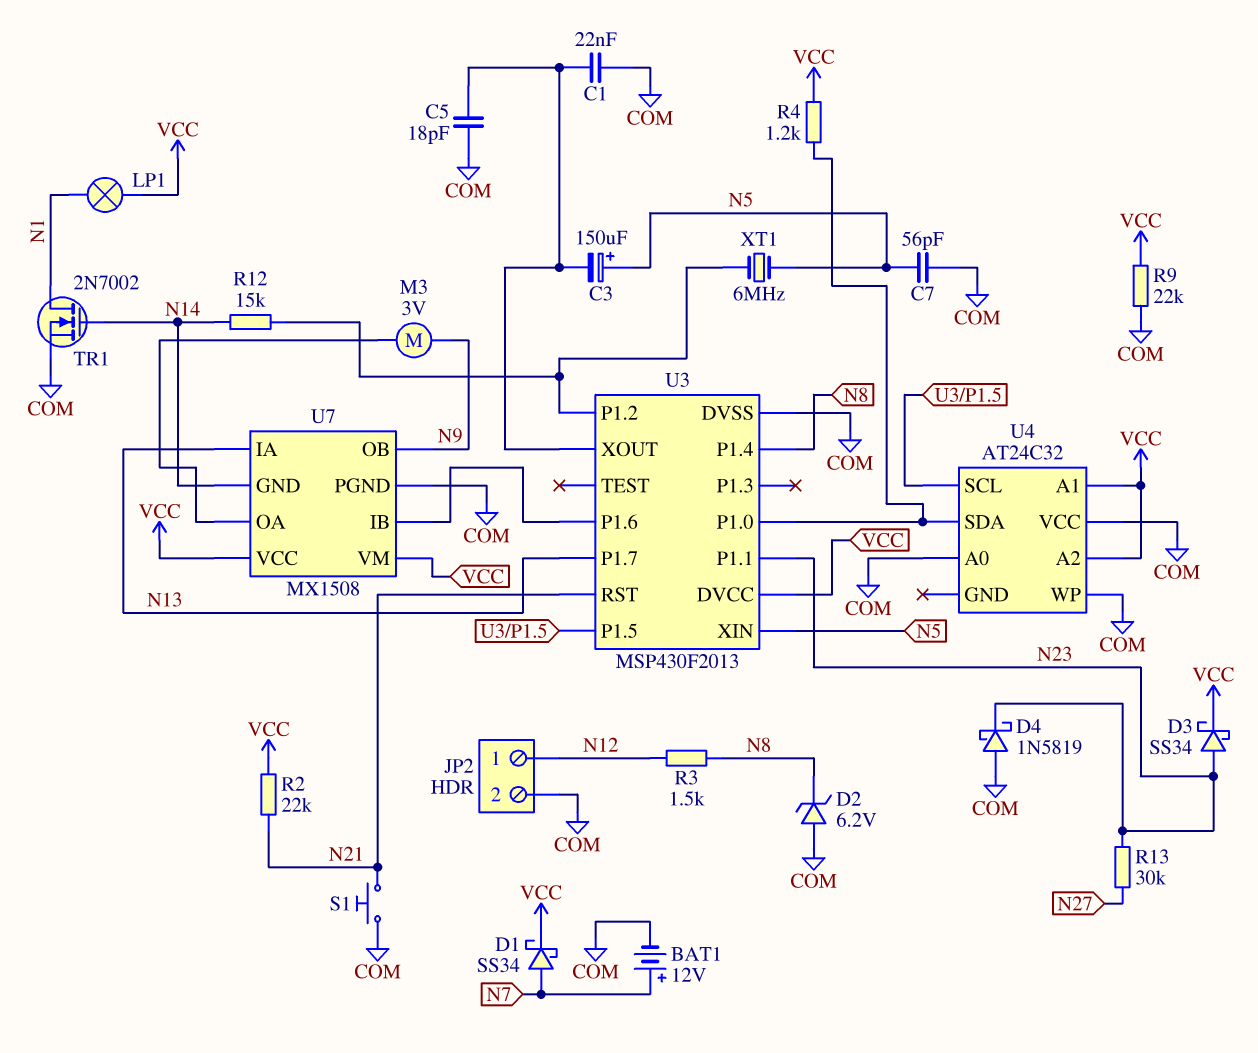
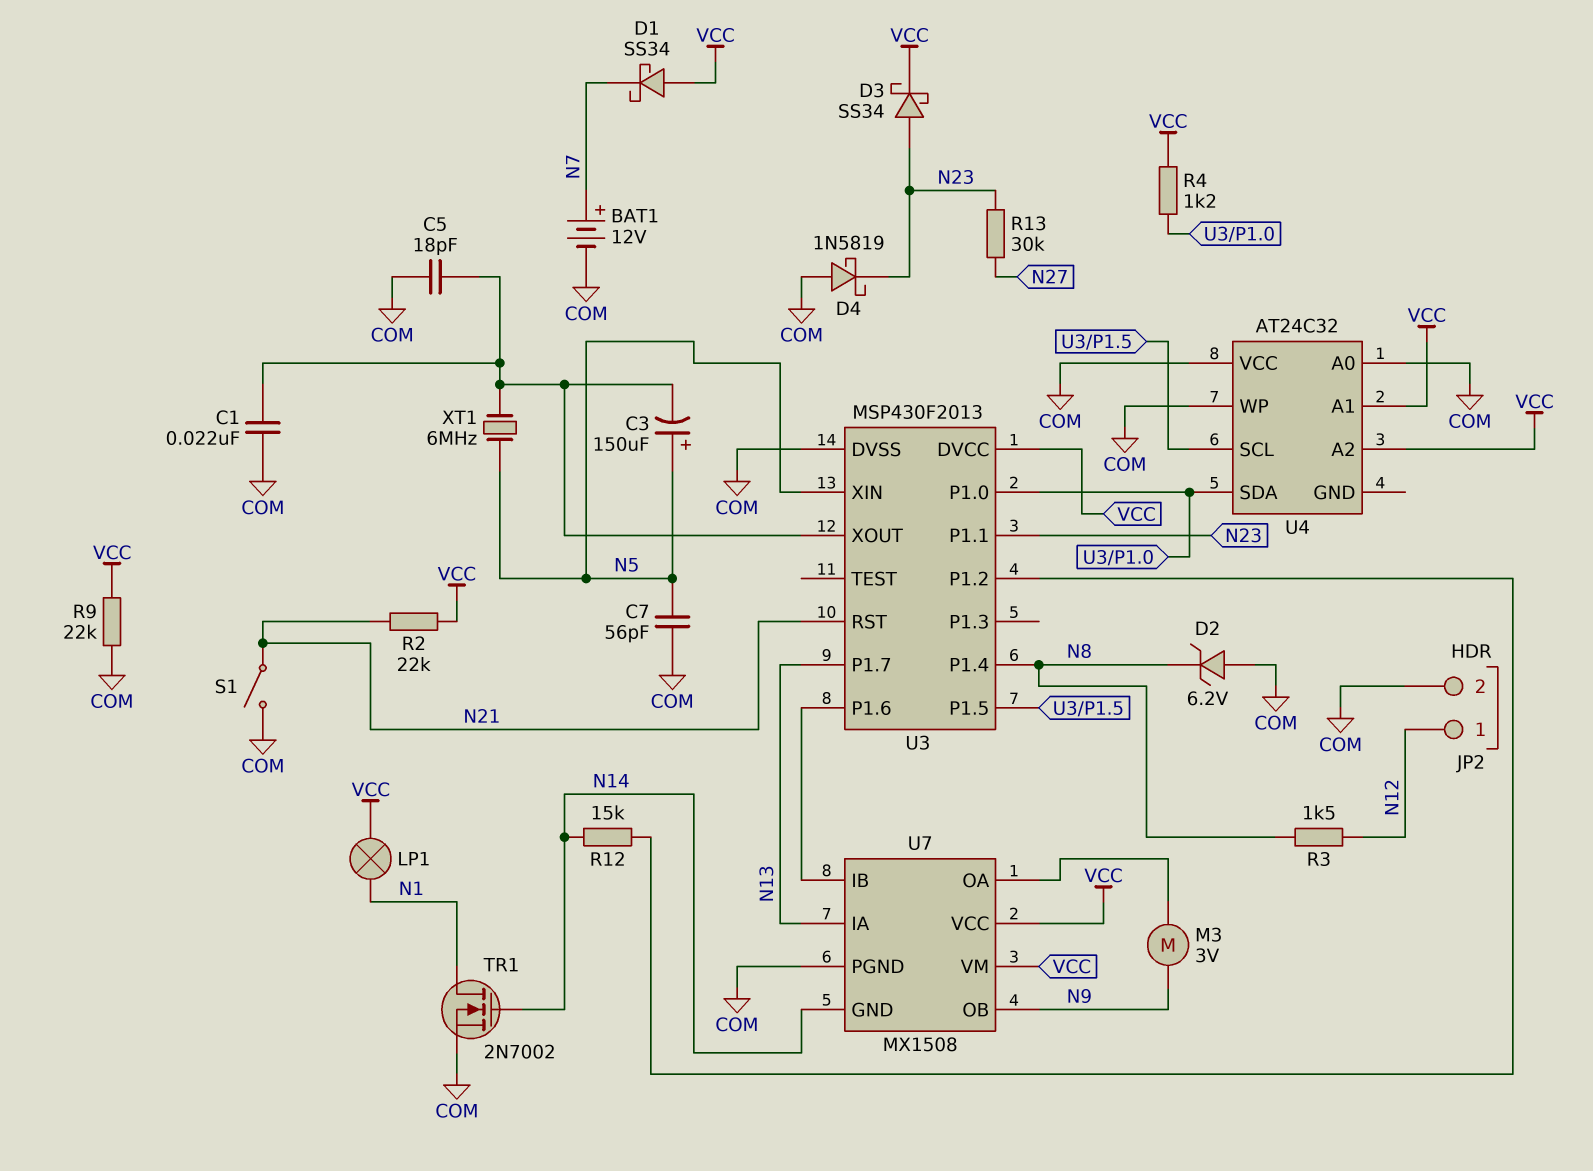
D1: schottky SS34 (A N7, K VCC) -> schottky SS34 (A VCC, K N7)
S1: button (COM, N21) -> switch (COM, N21)
XT1: 6MHz (N5, U3/P1.2) -> 6MHz (N5, U3/XOUT)

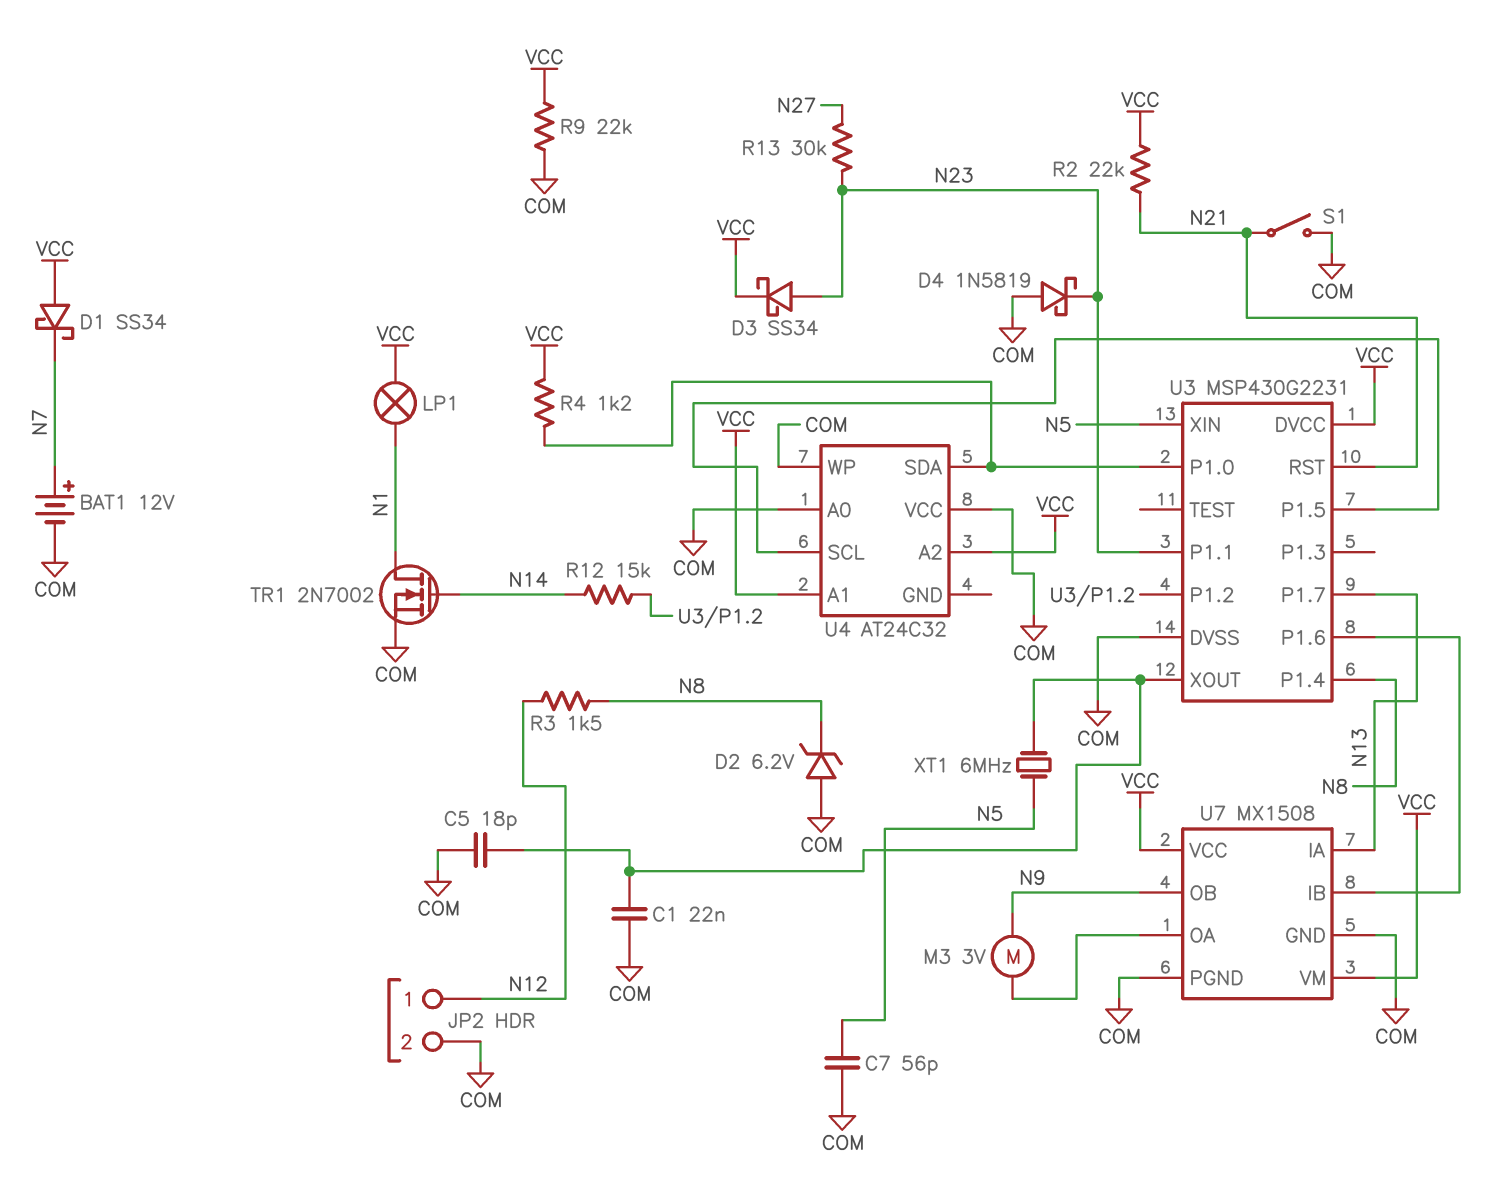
C3: 150uF (plus N5, minus U3/XOUT) -> none
U3: MSP430F2013 -> MSP430G2231
U7 pin GND: N14 -> COM

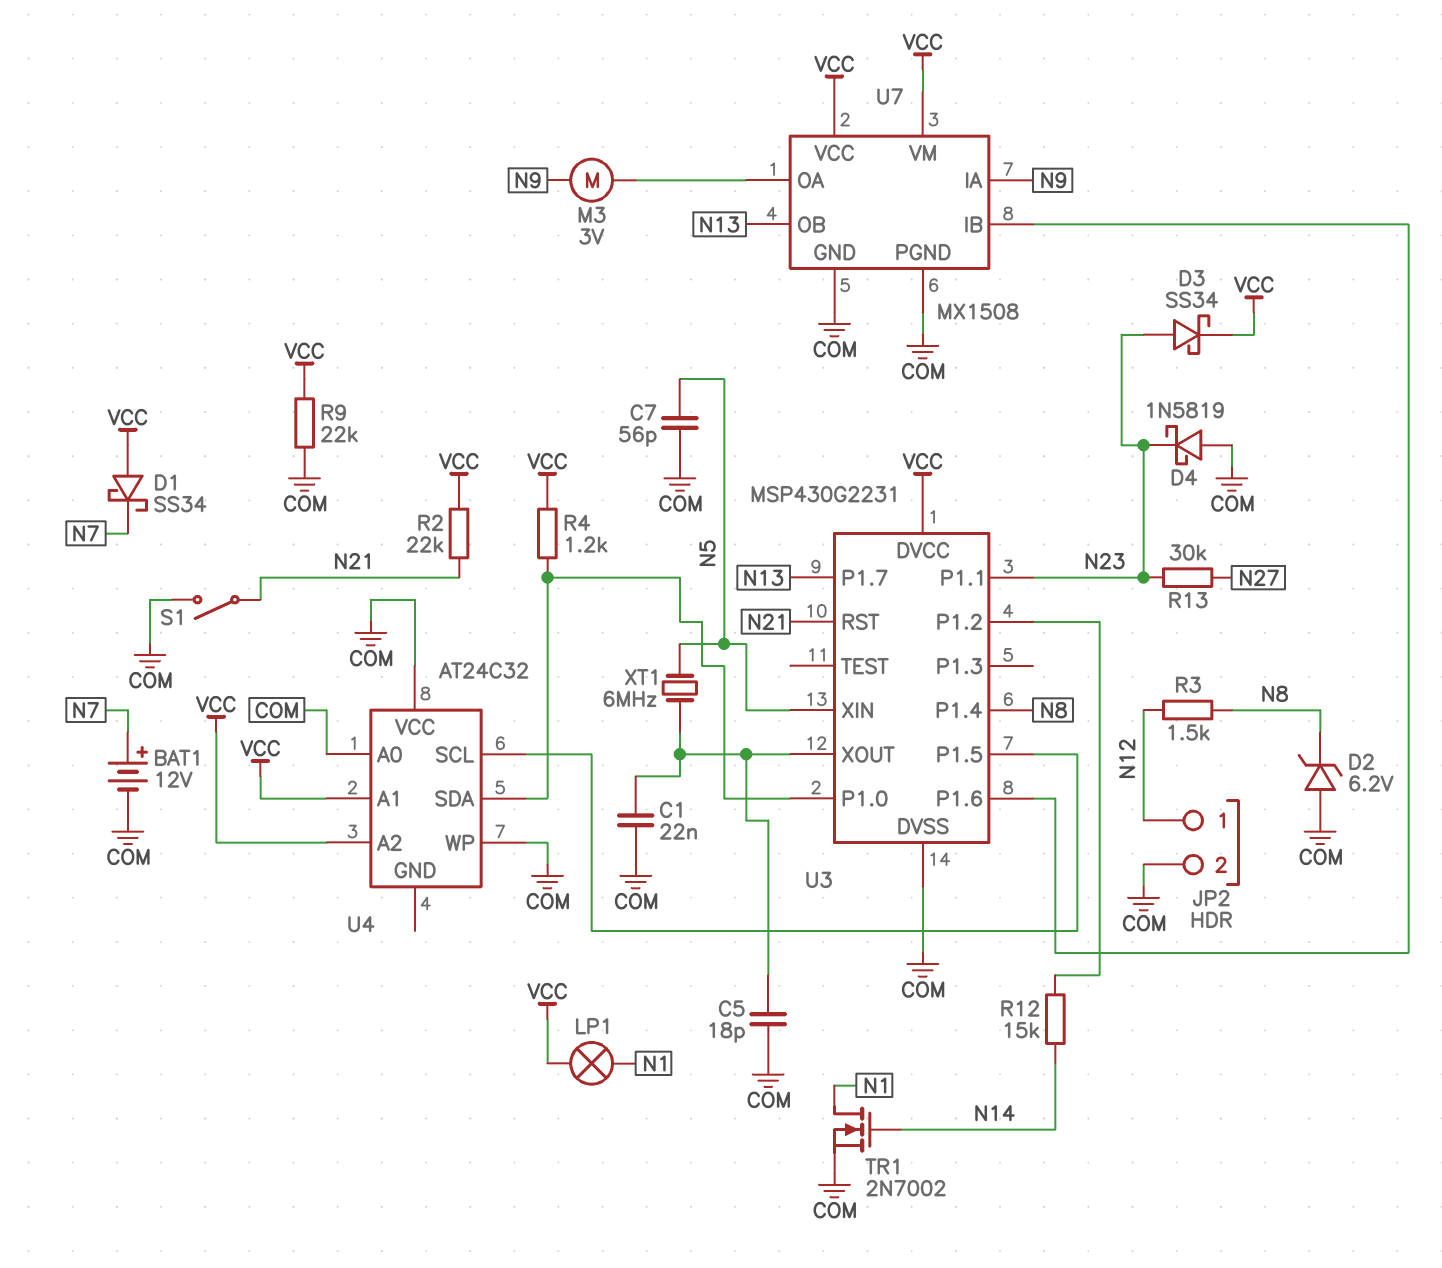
U7 pin IA: N13 -> N9
U7 pin OB: N9 -> N13

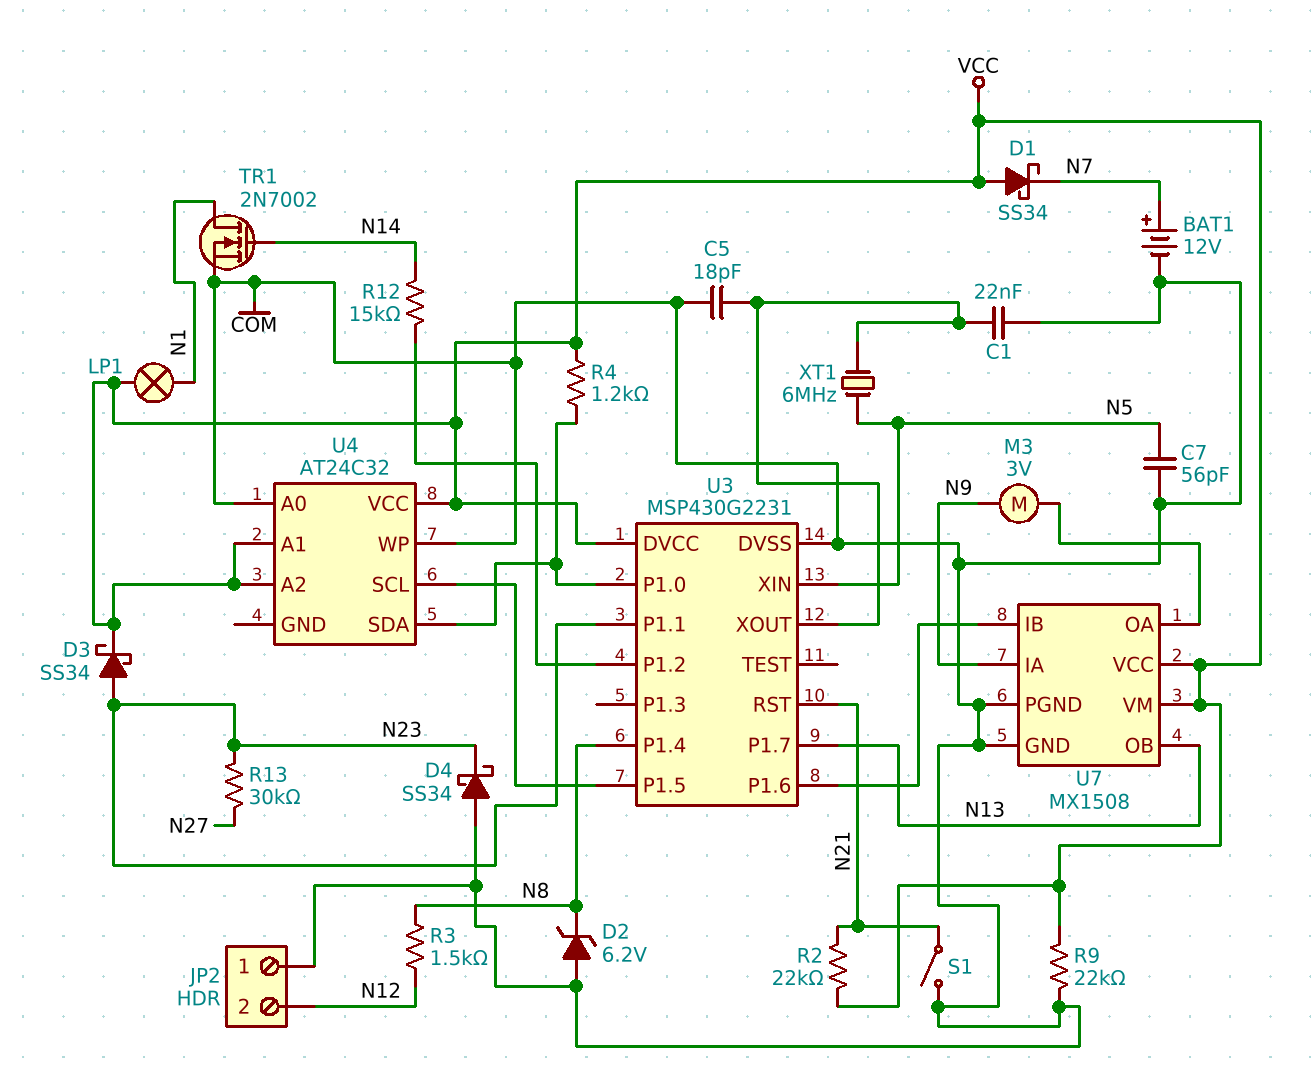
D4: schottky 1N5819 (A COM, K N23) -> schottky SS34 (A COM, K N23)
JP2 pin 1: N12 -> COM
JP2 pin 2: COM -> N12
U4 pin VCC: COM -> VCC

